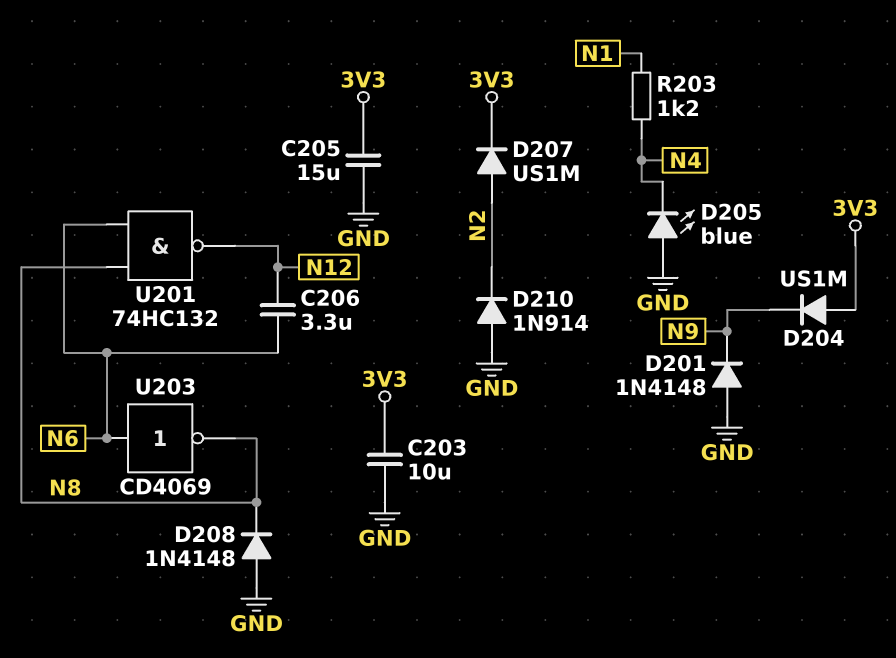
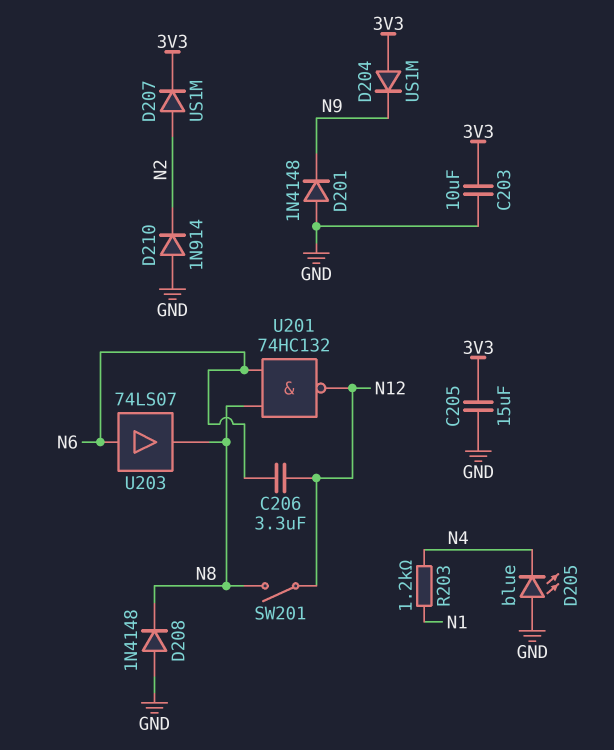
SW201: none -> switch (N8, N12)
U203: NOT CD4069 (in N6, out N8) -> buffer 74LS07 (in N6, out N8)

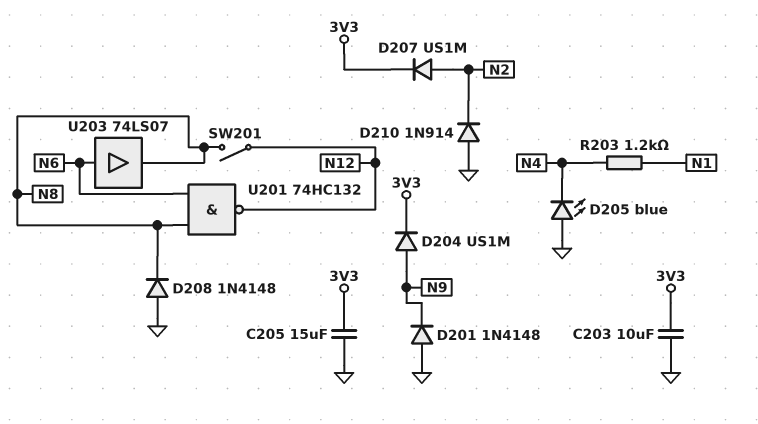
C206: 3.3uF (N6, N12) -> none
D204: diode US1M (A 3V3, K N9) -> diode US1M (A N9, K 3V3)

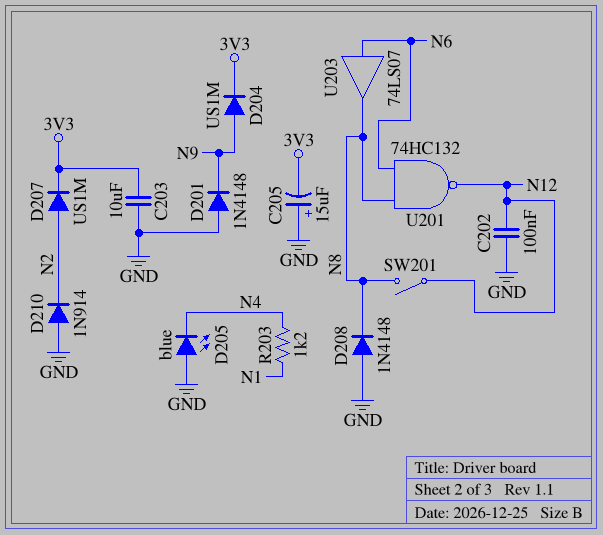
C202: none -> 100nF (GND, N12)
C205: 15uF (3V3, GND) -> 15uF (plus GND, minus 3V3)

